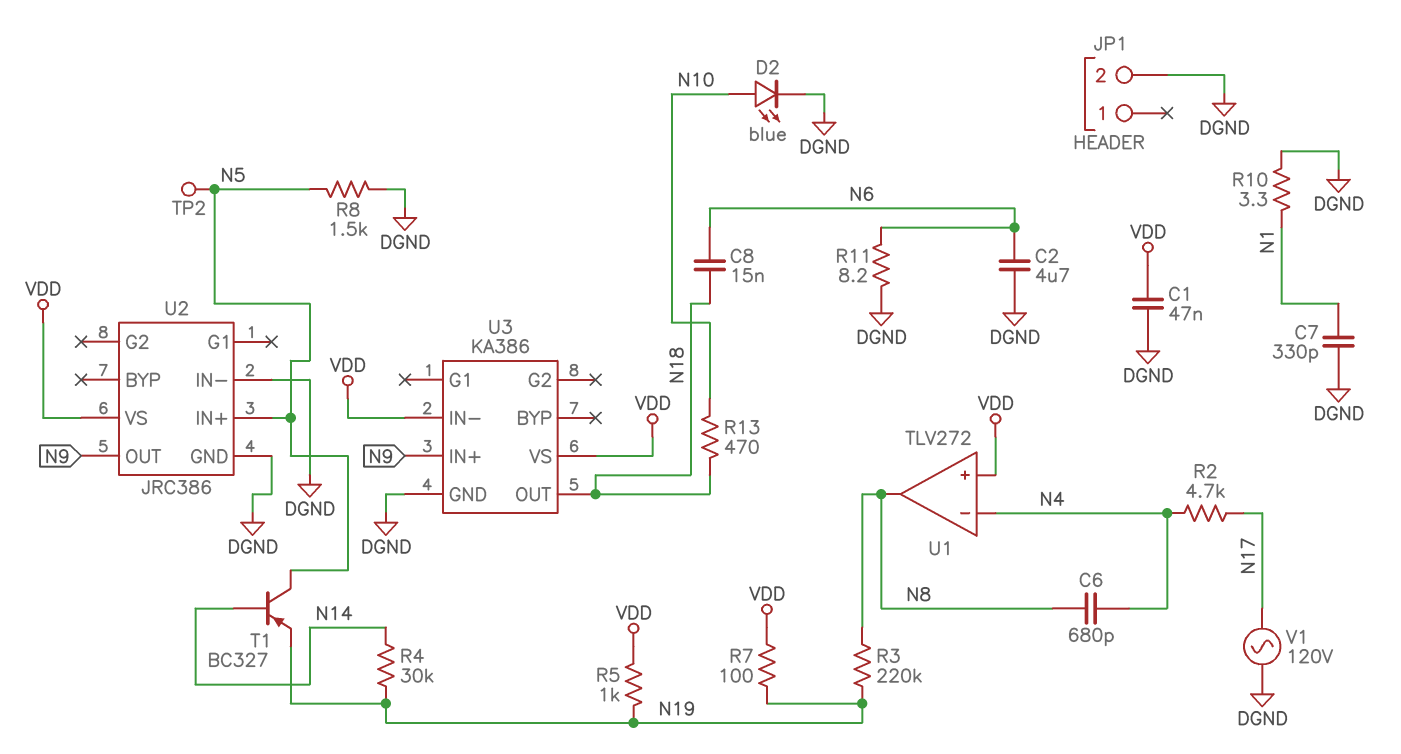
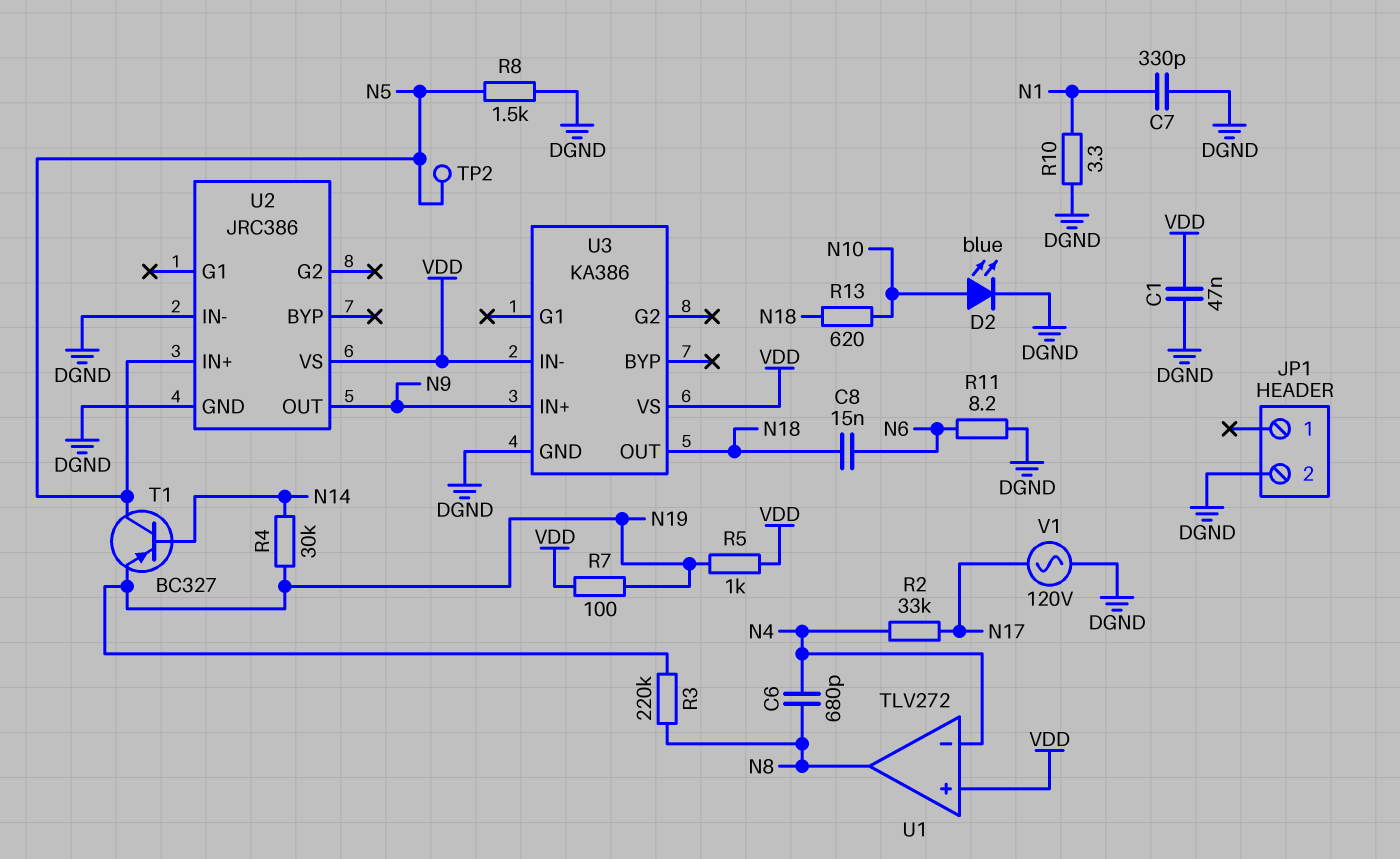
C2: 4.7uF (DGND, N6) -> none
R2: 4.7k (N4, N17) -> 33k (N4, N17)
R13: 470 (N10, N18) -> 620 (N10, N18)

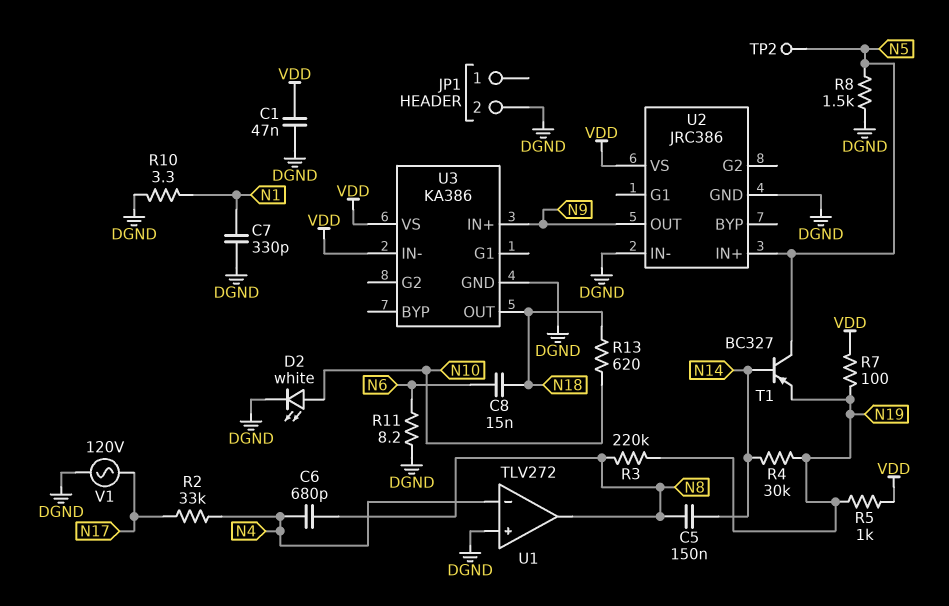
C5: none -> 150nF (N8, N14)
D2: LED blue (A N10, K DGND) -> LED white (A N10, K DGND)
U1 pin in+: VDD -> DGND

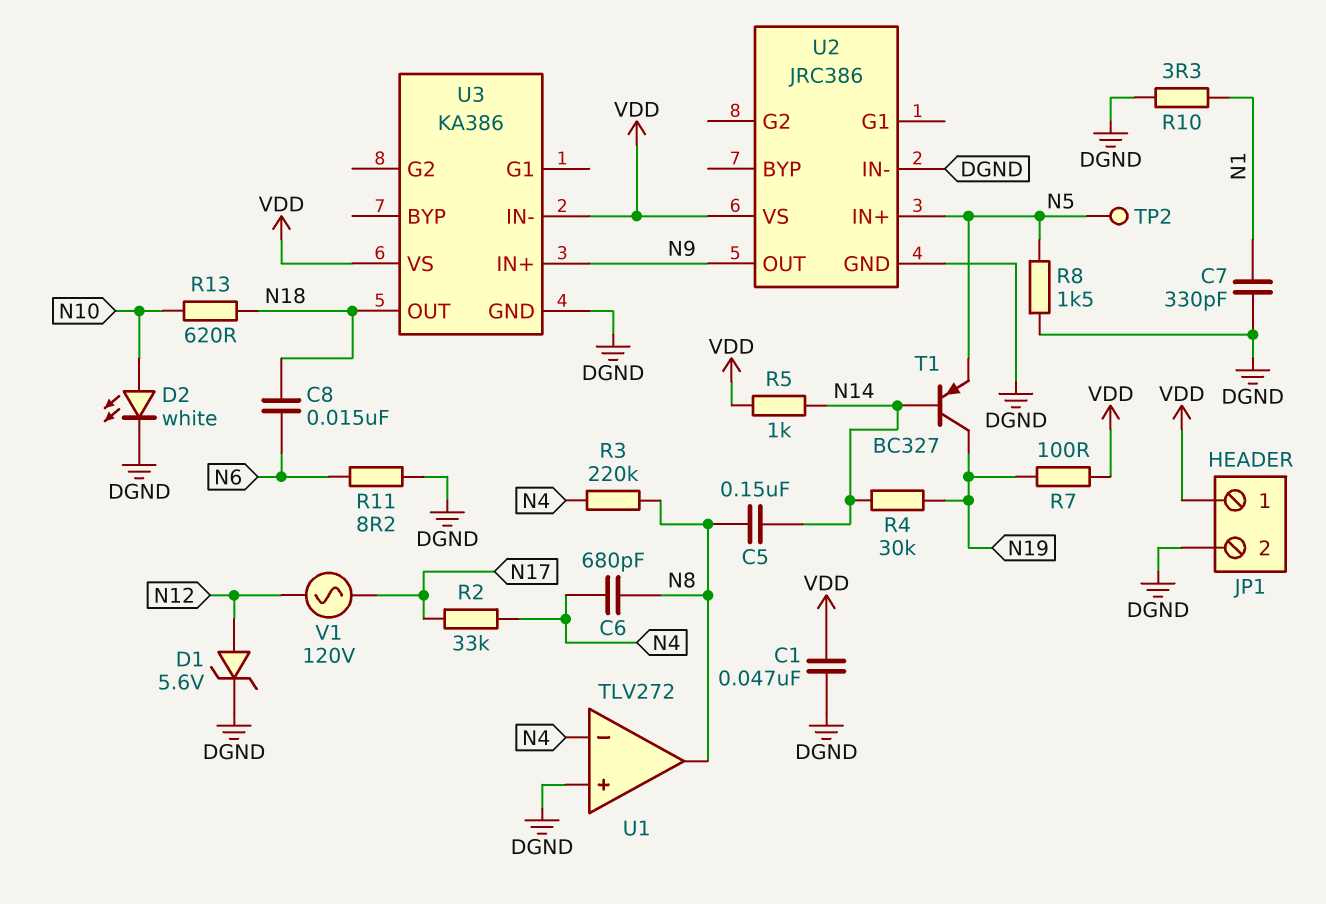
D1: none -> zener 5.6V (A N12, K DGND)
JP1 pin 1: none -> VDD
R3: 220k (N8, N19) -> 220k (N4, N8)
R5: 1k (N19, VDD) -> 1k (N14, VDD)
T1: PNP BC327 (B N14, C N5, E N19) -> PNP BC327 (B N14, C N19, E N5)
V1: AC 120V (DGND, N17) -> AC 120V (N12, N17)

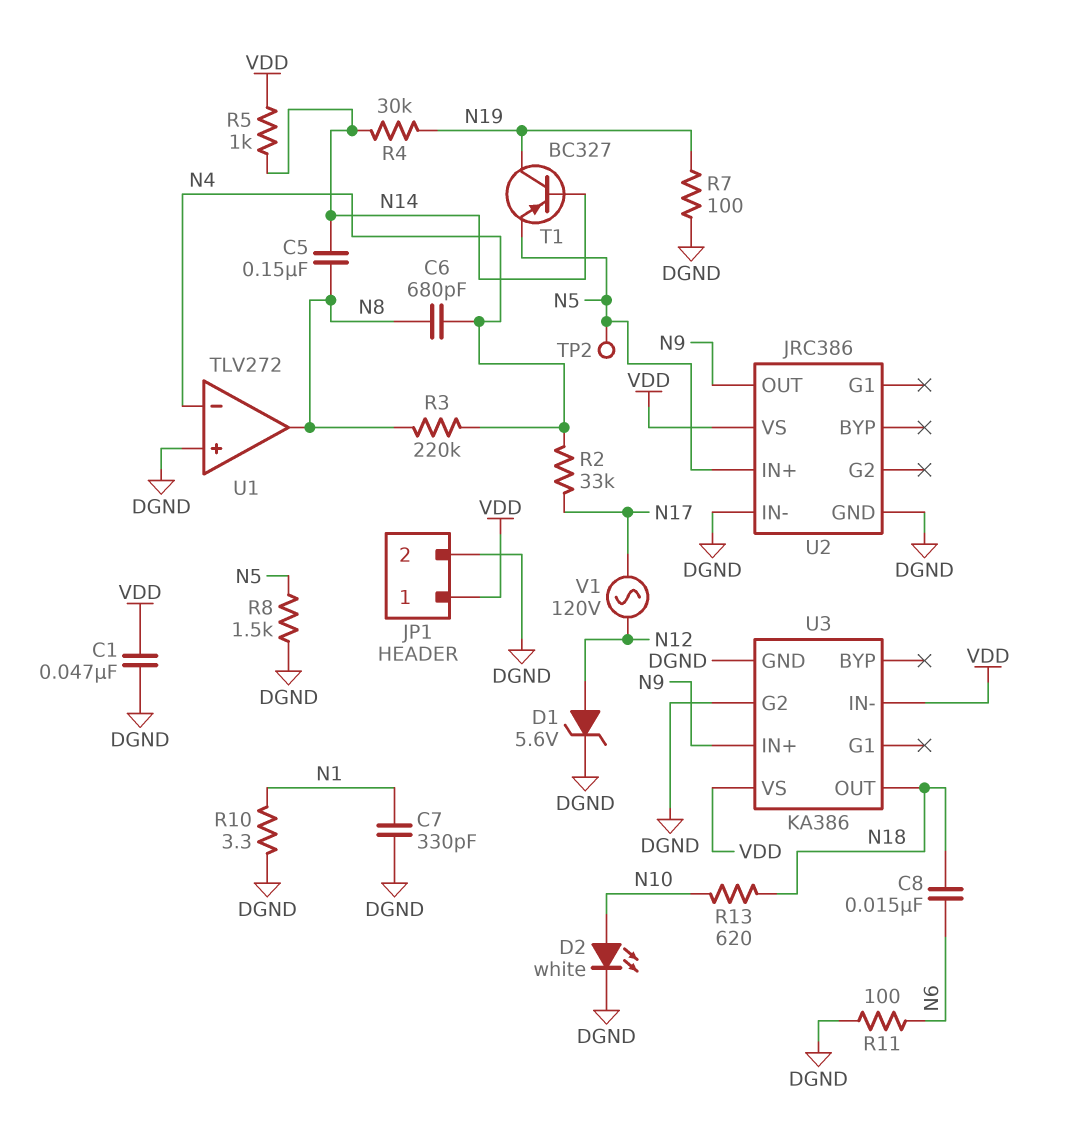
R7: 100 (N19, VDD) -> 100 (DGND, N19)
R11: 8.2 (DGND, N6) -> 100 (DGND, N6)
U3 pin G2: none -> DGND

